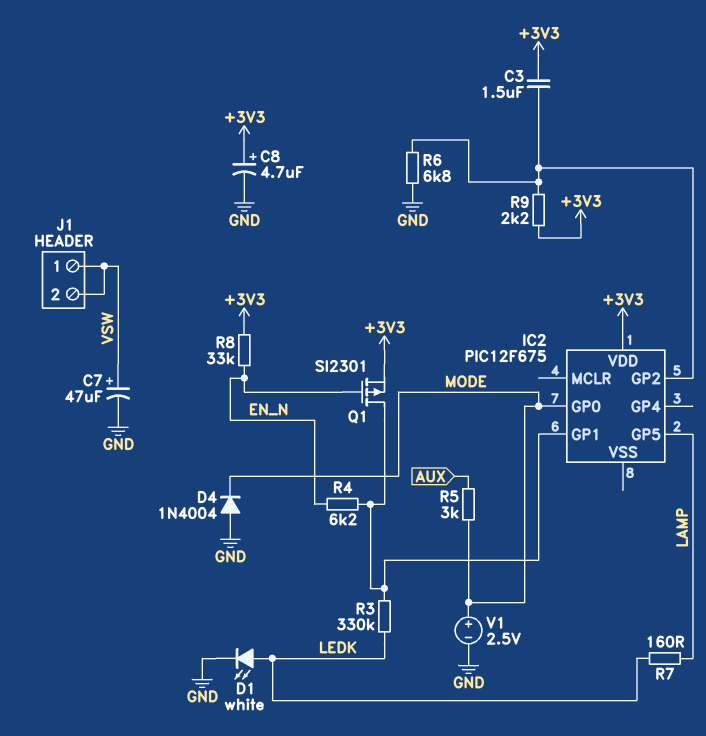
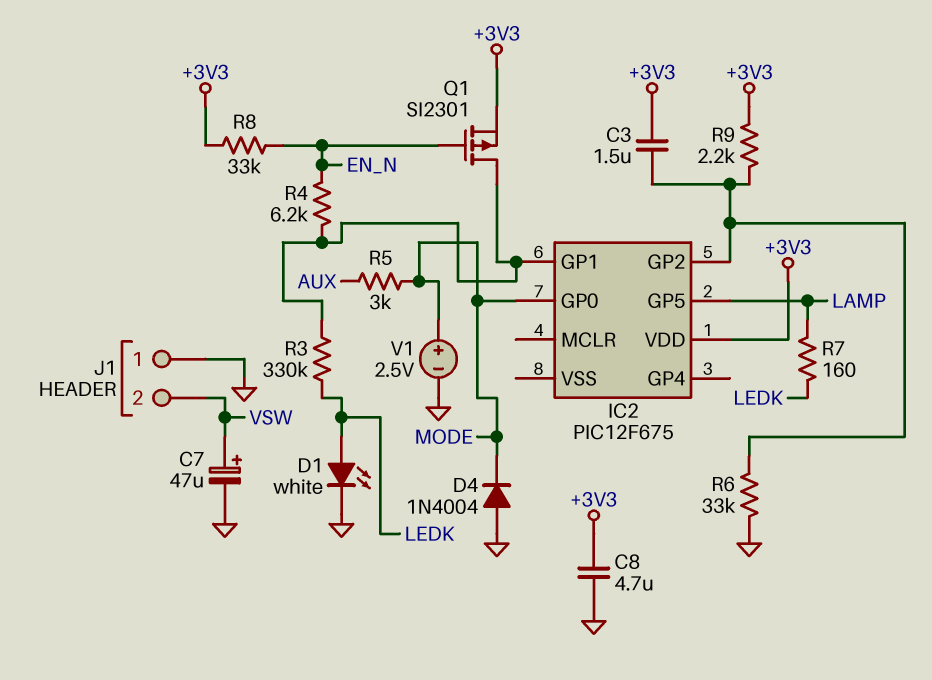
C8: 4.7uF (plus +3V3, minus GND) -> 4.7uF (+3V3, GND)
J1 pin 1: VSW -> GND
R6: 6.8k (GND, IC2/GP2) -> 33k (GND, IC2/GP2)

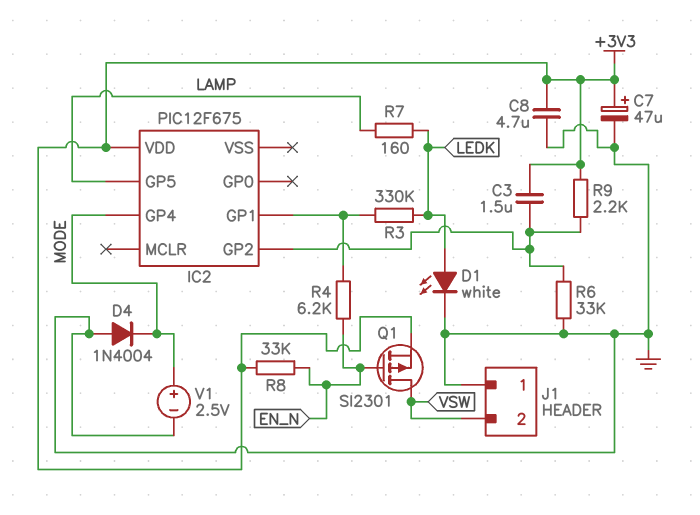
C7: 47uF (plus VSW, minus GND) -> 47uF (plus +3V3, minus GND)
IC2 pin GP0: MODE -> none
IC2 pin GP4: none -> MODE
Q1: PMOS SI2301 (G EN_N, D IC2/GP1, S +3V3) -> PMOS SI2301 (G EN_N, D VSW, S +3V3)
R5: 3k (AUX, MODE) -> none

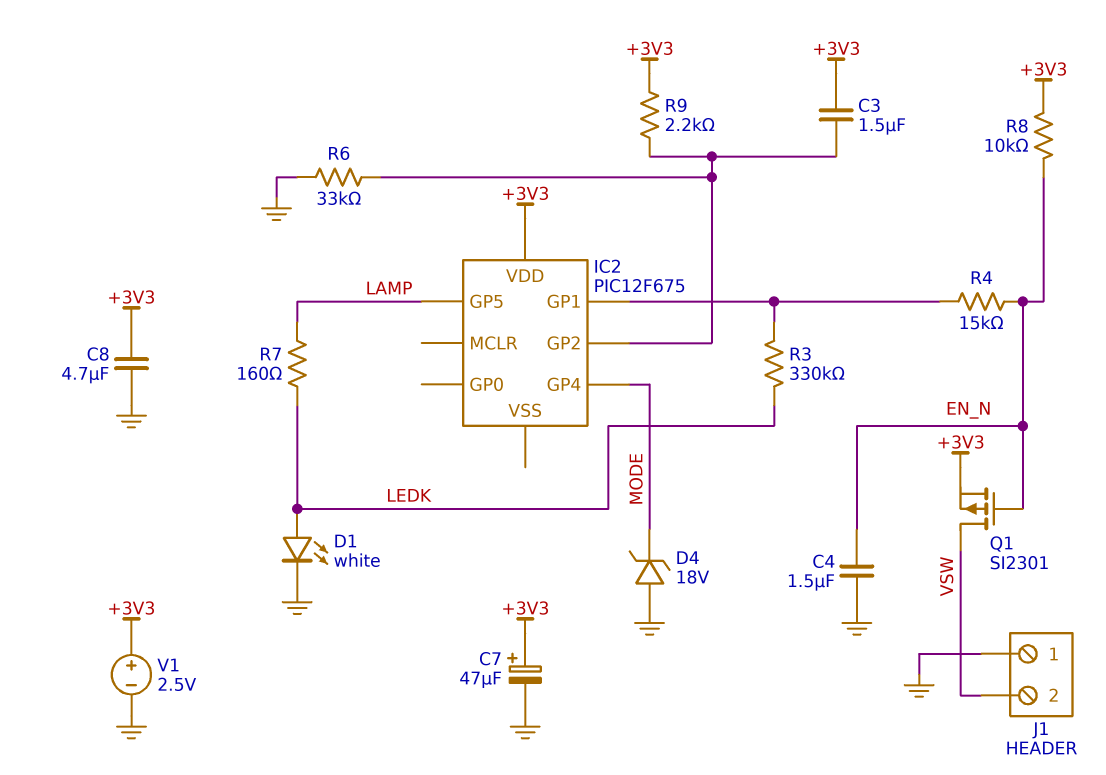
C4: none -> 1.5uF (EN_N, GND)
D4: diode 1N4004 (A GND, K MODE) -> zener 18V (A GND, K MODE)
R4: 6.2k (EN_N, IC2/GP1) -> 15k (EN_N, IC2/GP1)
R8: 33k (+3V3, EN_N) -> 10k (+3V3, EN_N)
V1: 2.5V (plus MODE, minus GND) -> 2.5V (plus +3V3, minus GND)

